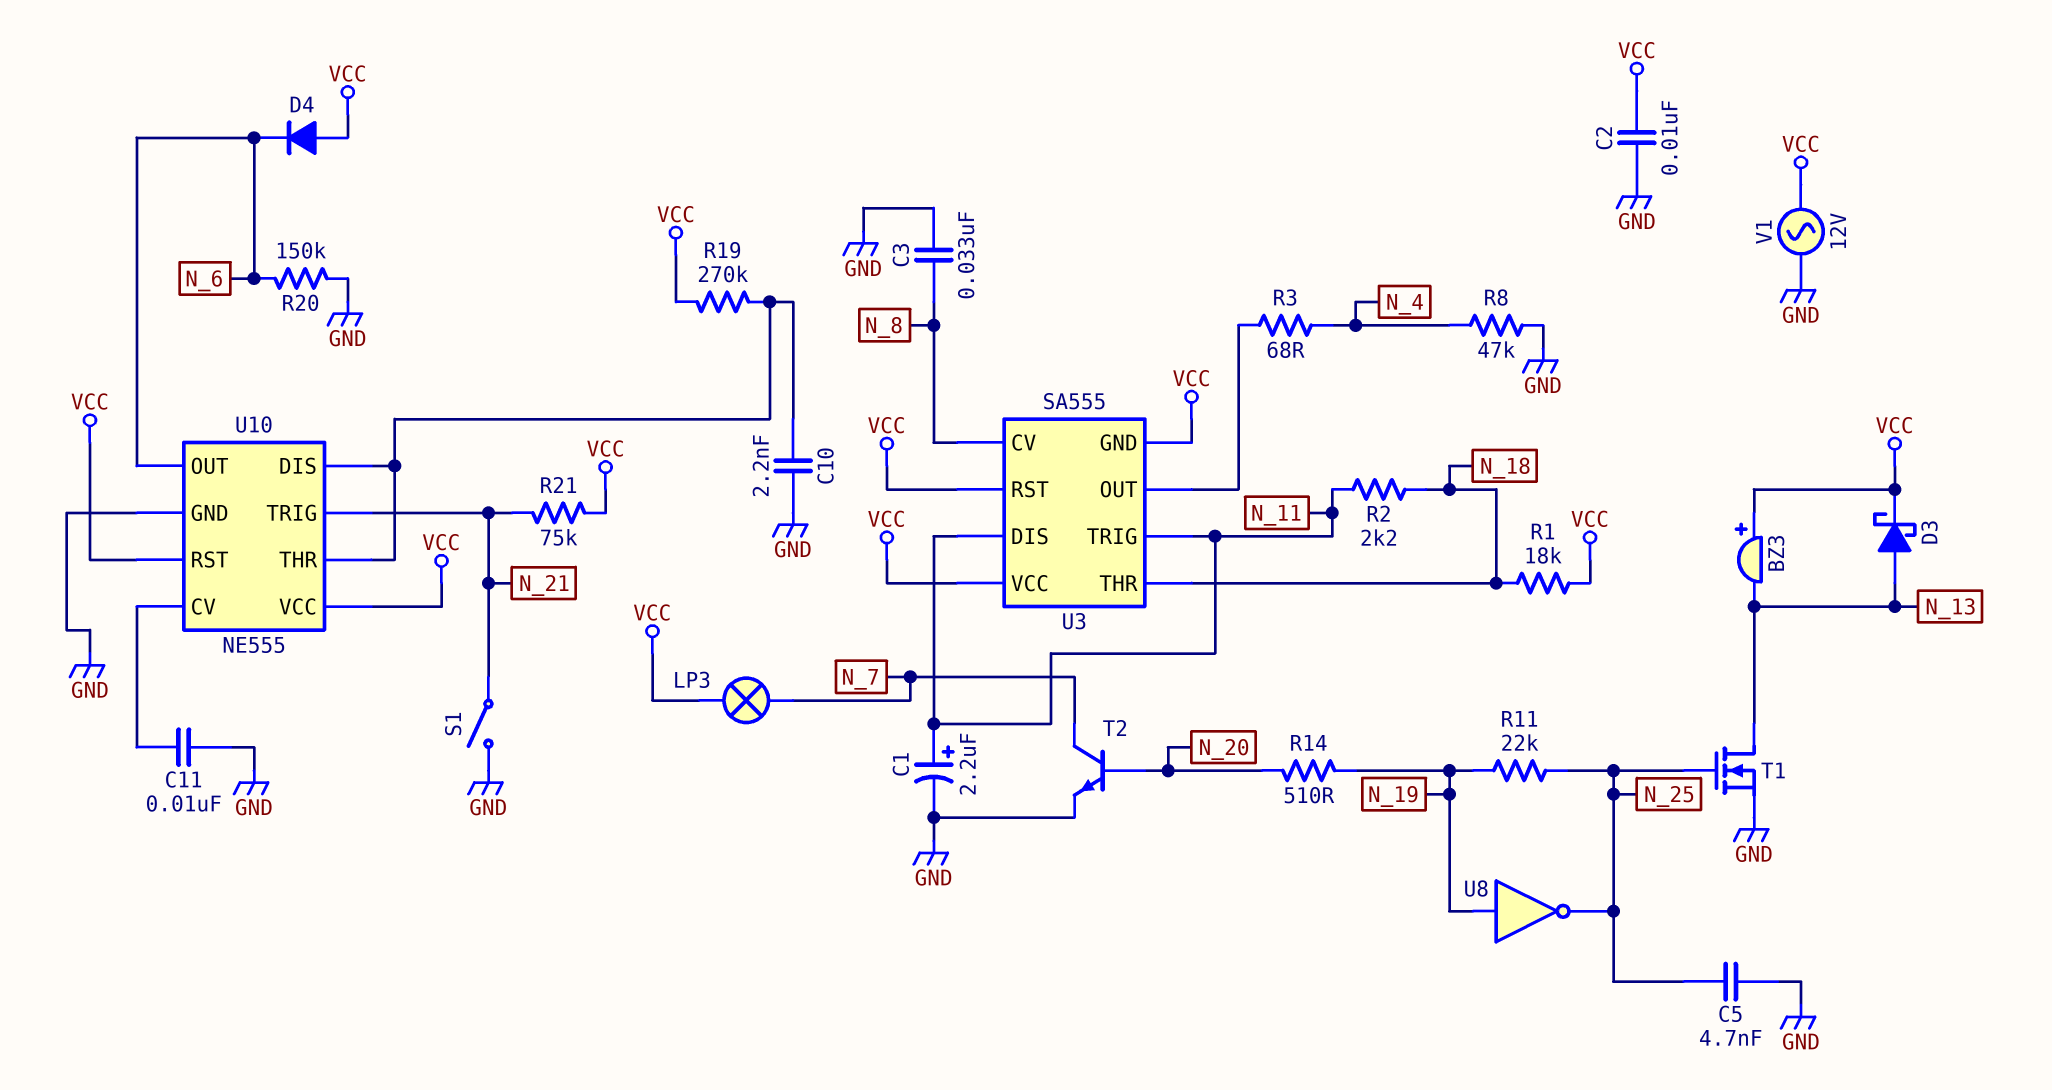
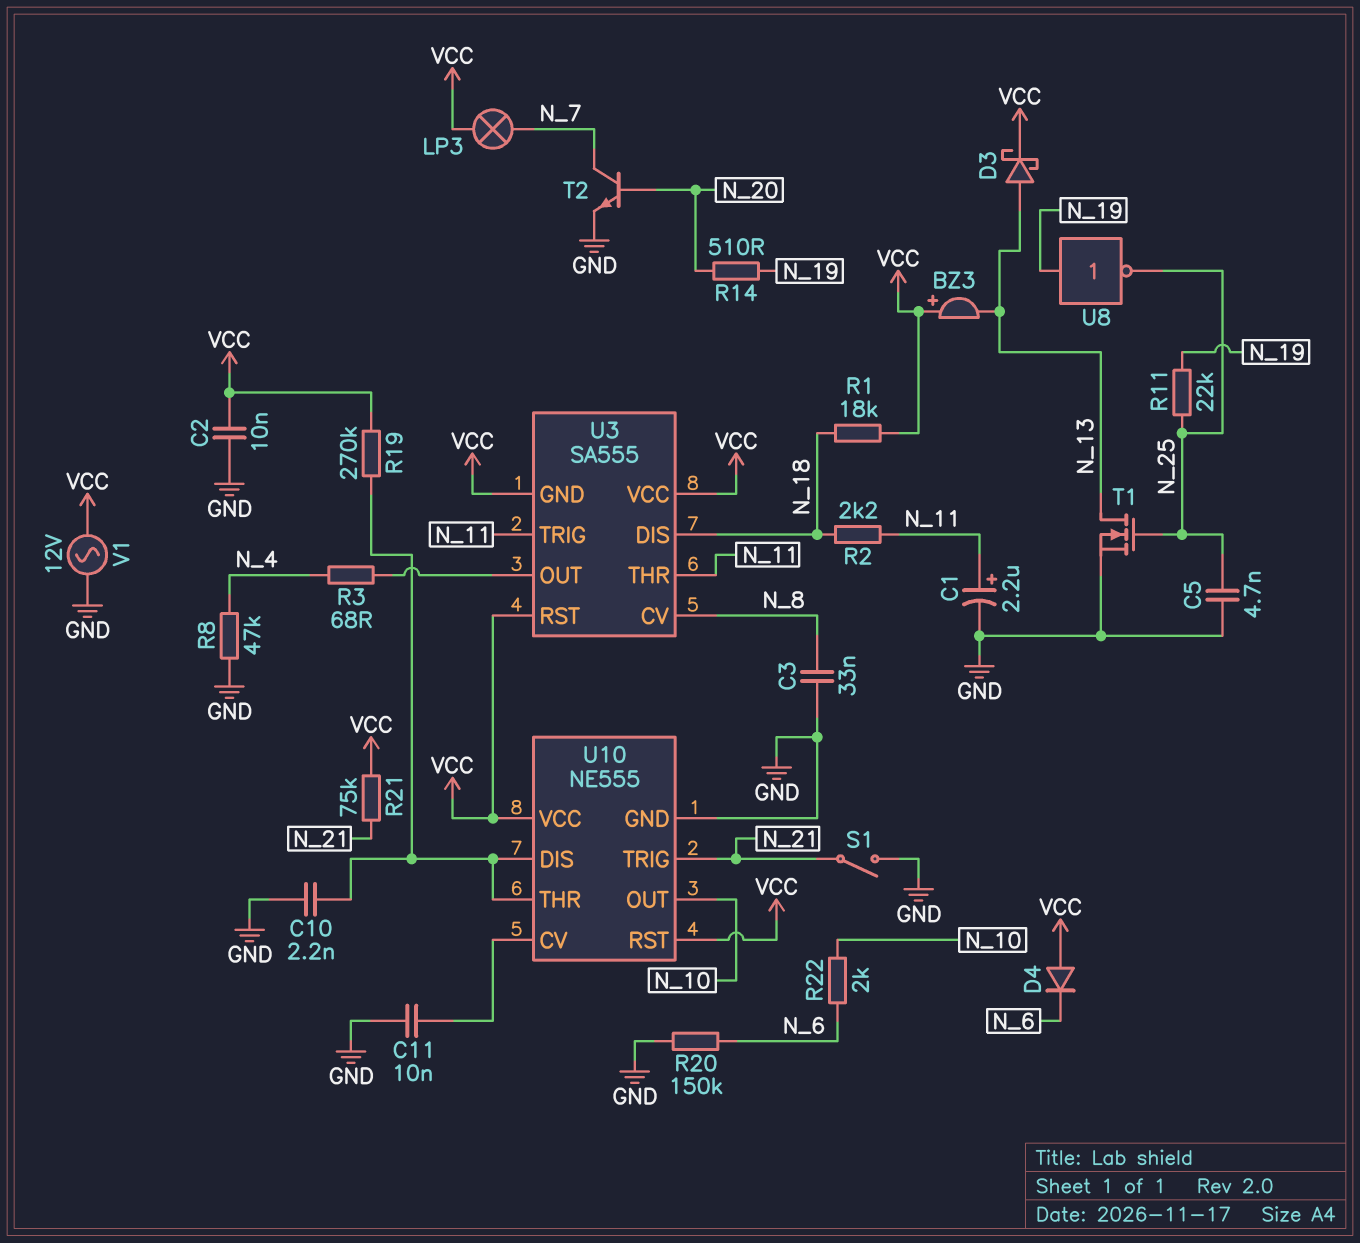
R22: none -> 2k (N_6, N_10)
U3 pin DIS: N_11 -> N_18
U3 pin THR: N_18 -> N_11
U10 pin OUT: N_6 -> N_10

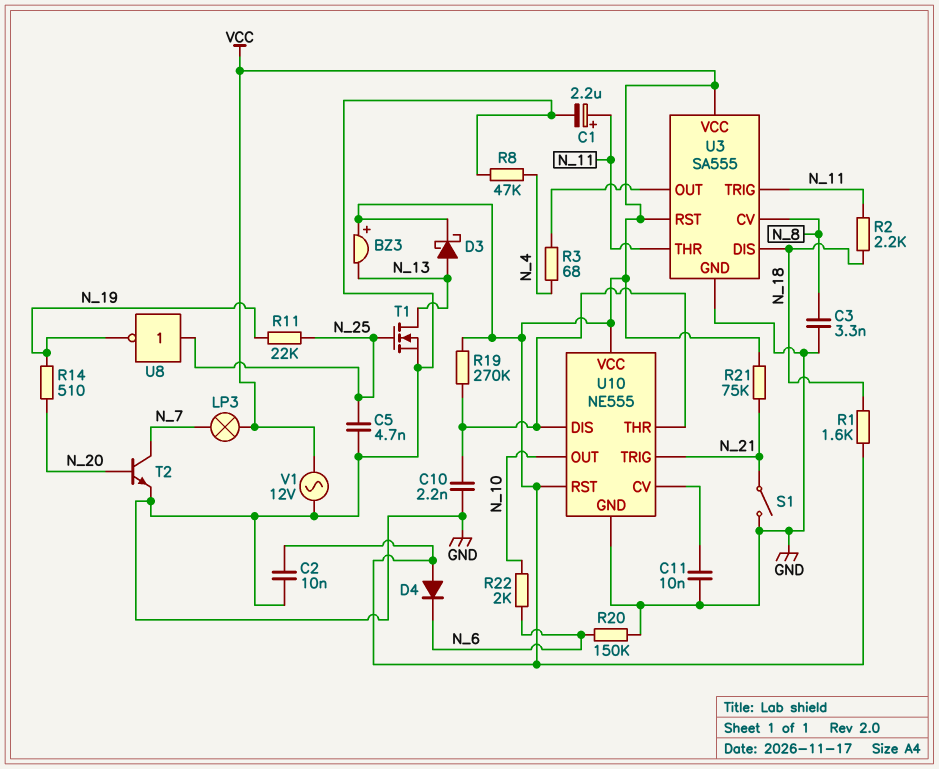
C3: 33nF (GND, N_8) -> 3.3nF (GND, N_8)
R1: 18k (N_18, VCC) -> 1.6k (N_18, VCC)
U3 pin GND: VCC -> GND
U8: NOT (in N_19, out N_25) -> NOT (in N_25, out N_19)

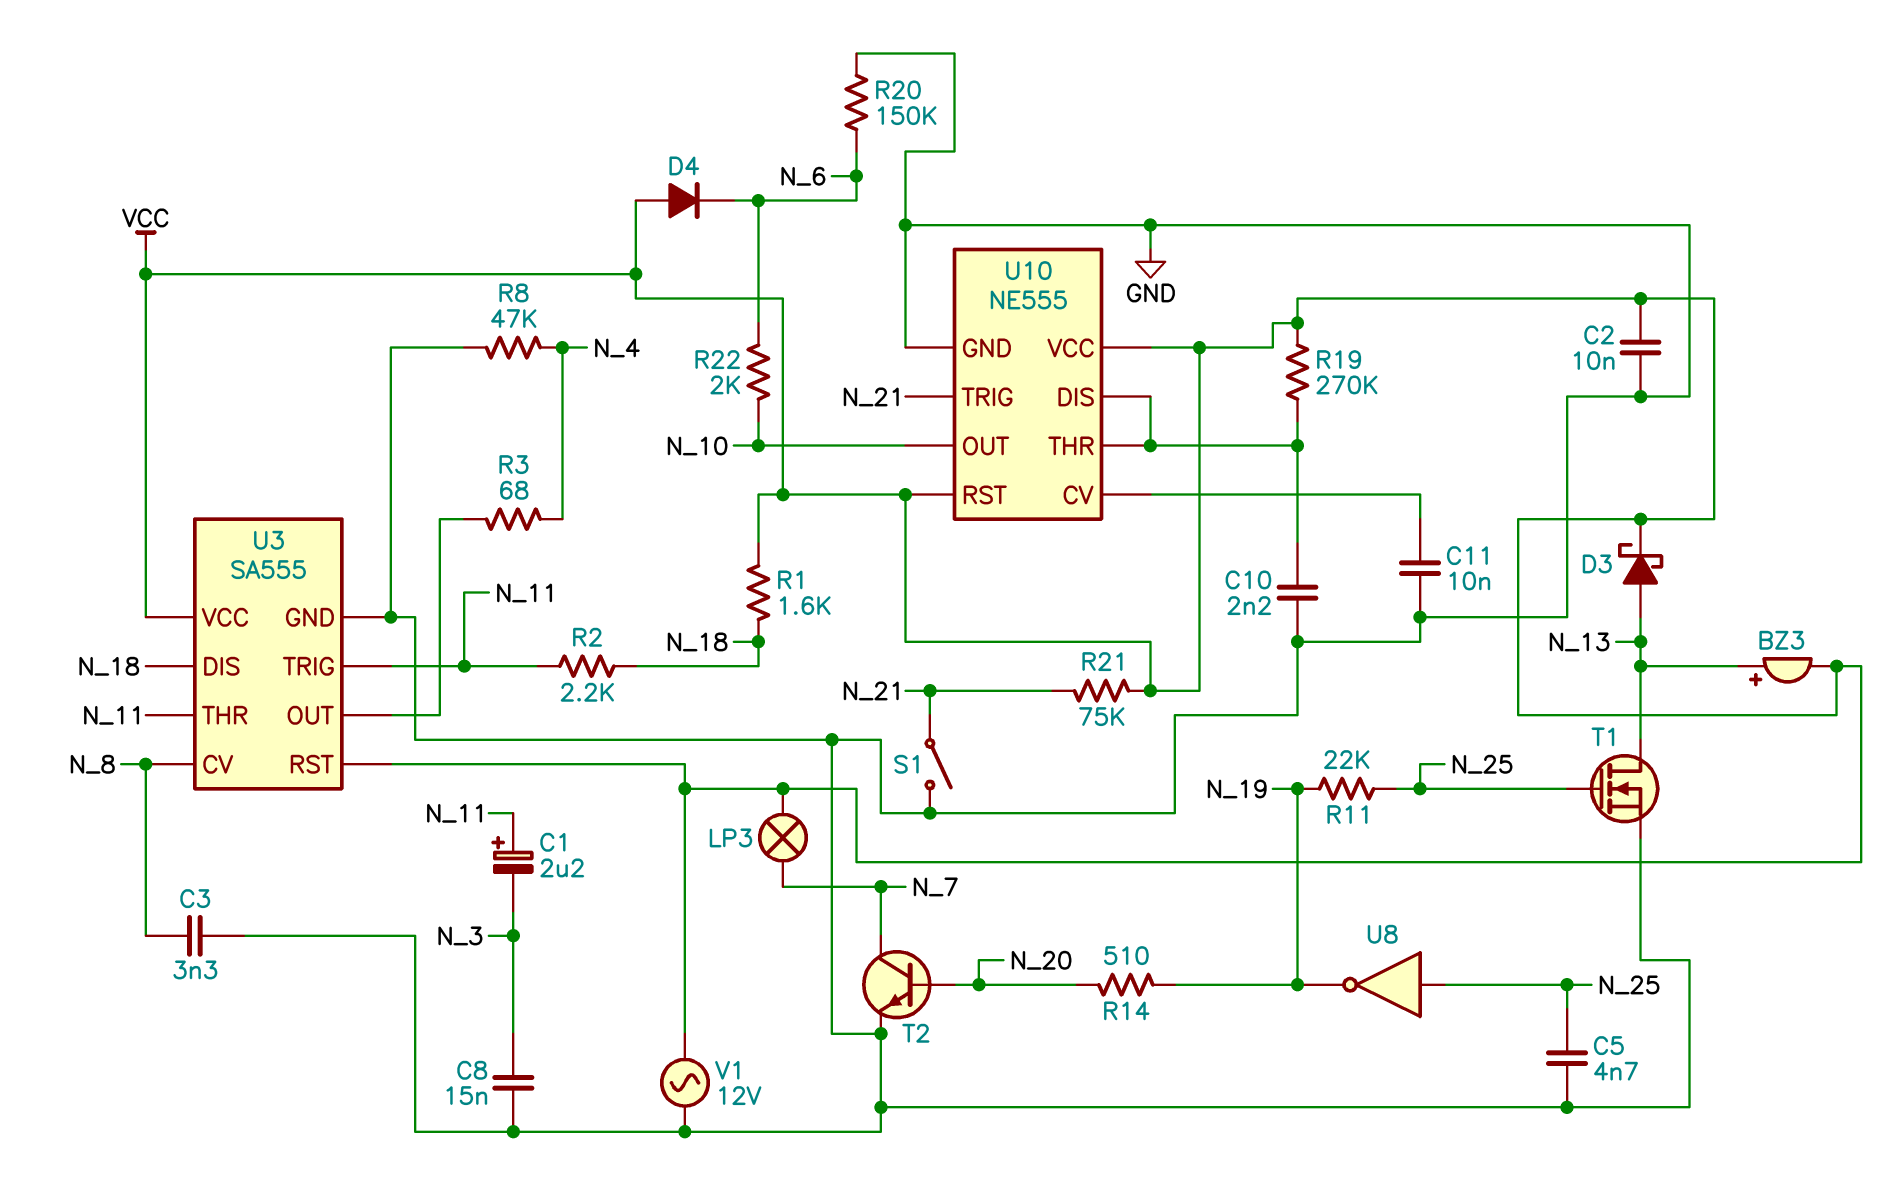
BZ3: buzzer (plus VCC, minus N_13) -> buzzer (plus N_13, minus VCC)
C1: 2.2uF (plus N_11, minus GND) -> 2.2uF (plus N_11, minus N_3)
C8: none -> 15nF (GND, N_3)

